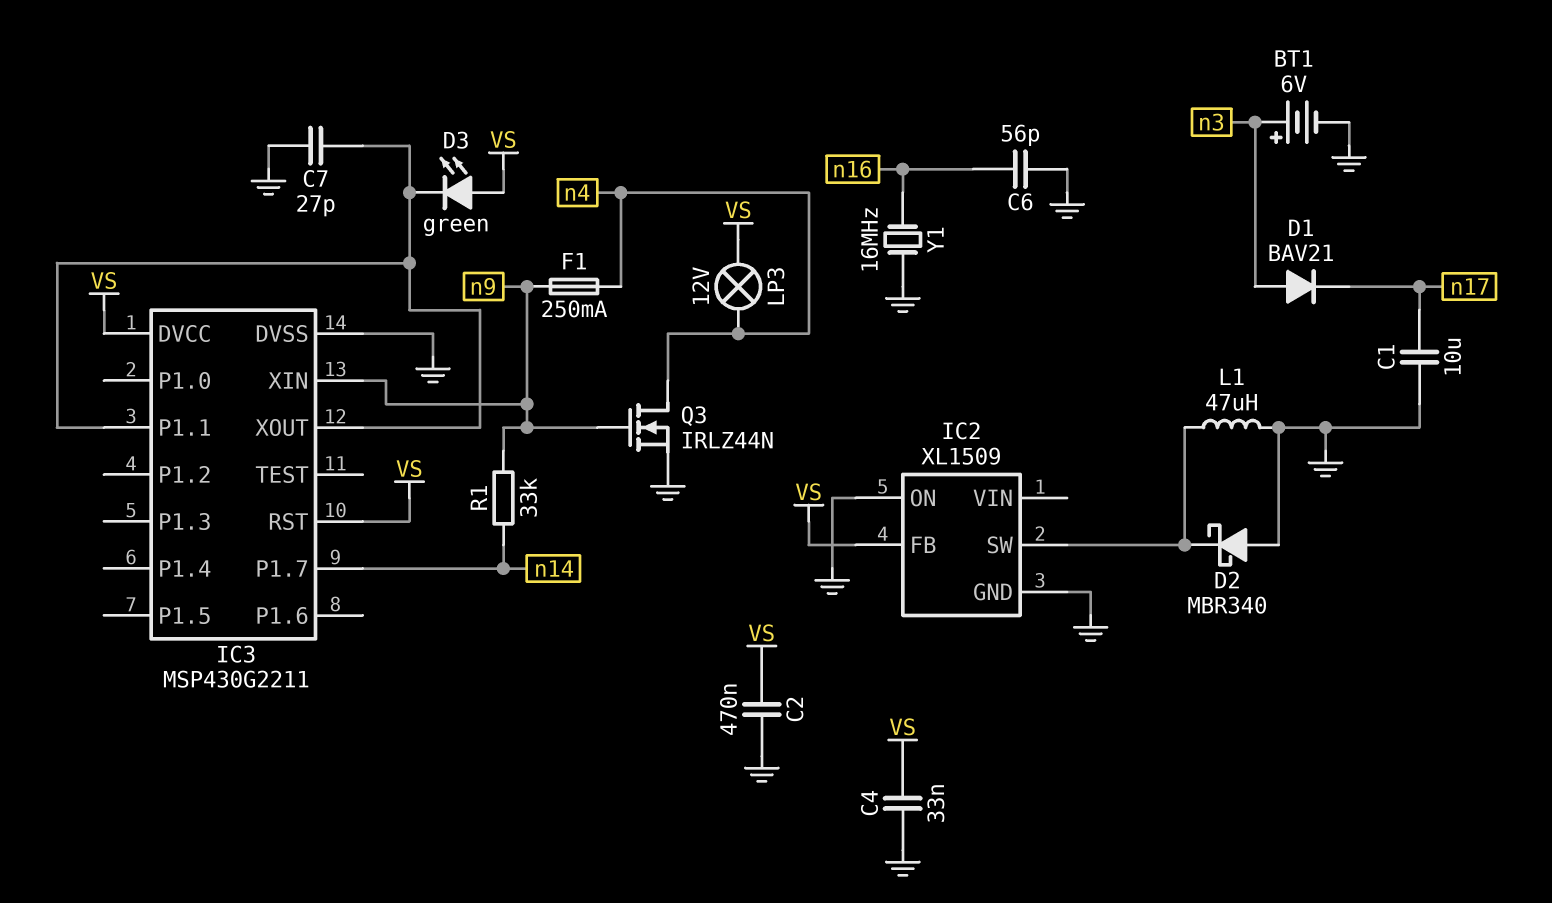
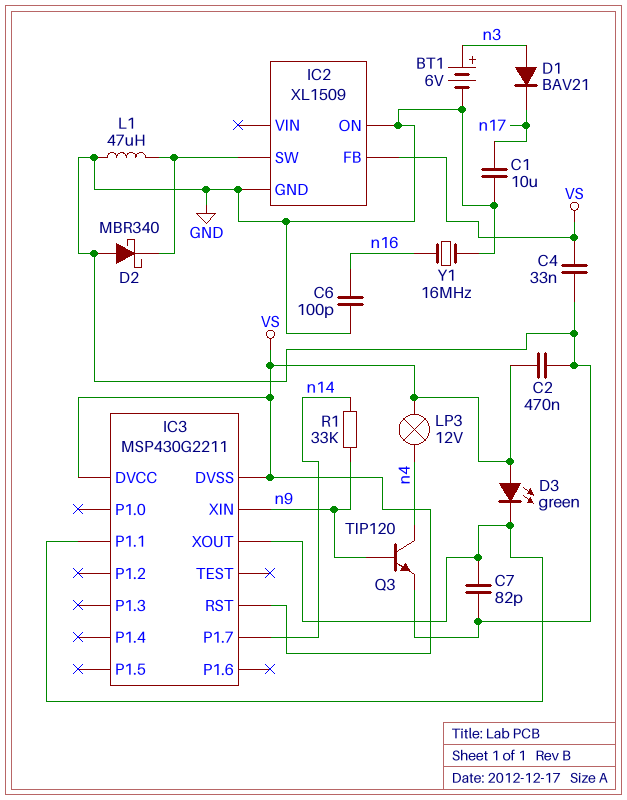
C6: 56pF (GND, n16) -> 100pF (GND, n16)
C7: 27pF (GND, IC3/P1.1) -> 82pF (GND, IC3/P1.1)
F1: 250mA (n4, n9) -> none
IC3 pin DVSS: GND -> VS
Q3: NMOS IRLZ44N (G n9, D n4, S GND) -> NPN TIP120 (B n9, C n4, E GND)

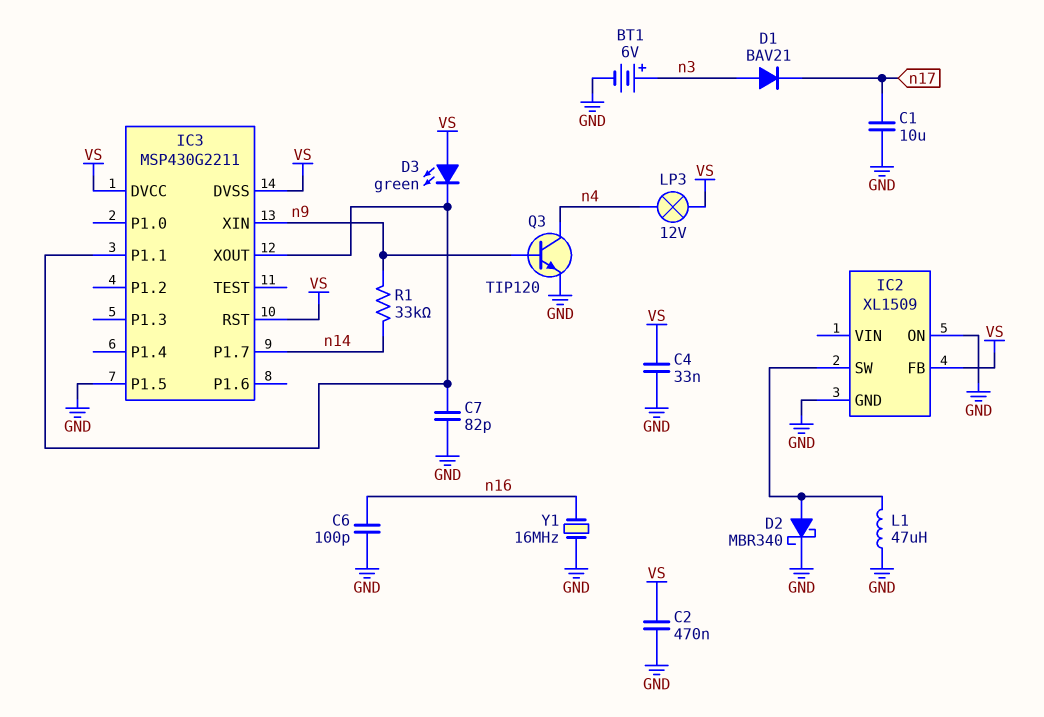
D2: schottky MBR340 (A GND, K IC2/SW) -> schottky MBR340 (A IC2/SW, K GND)
IC3 pin P1.5: none -> GND

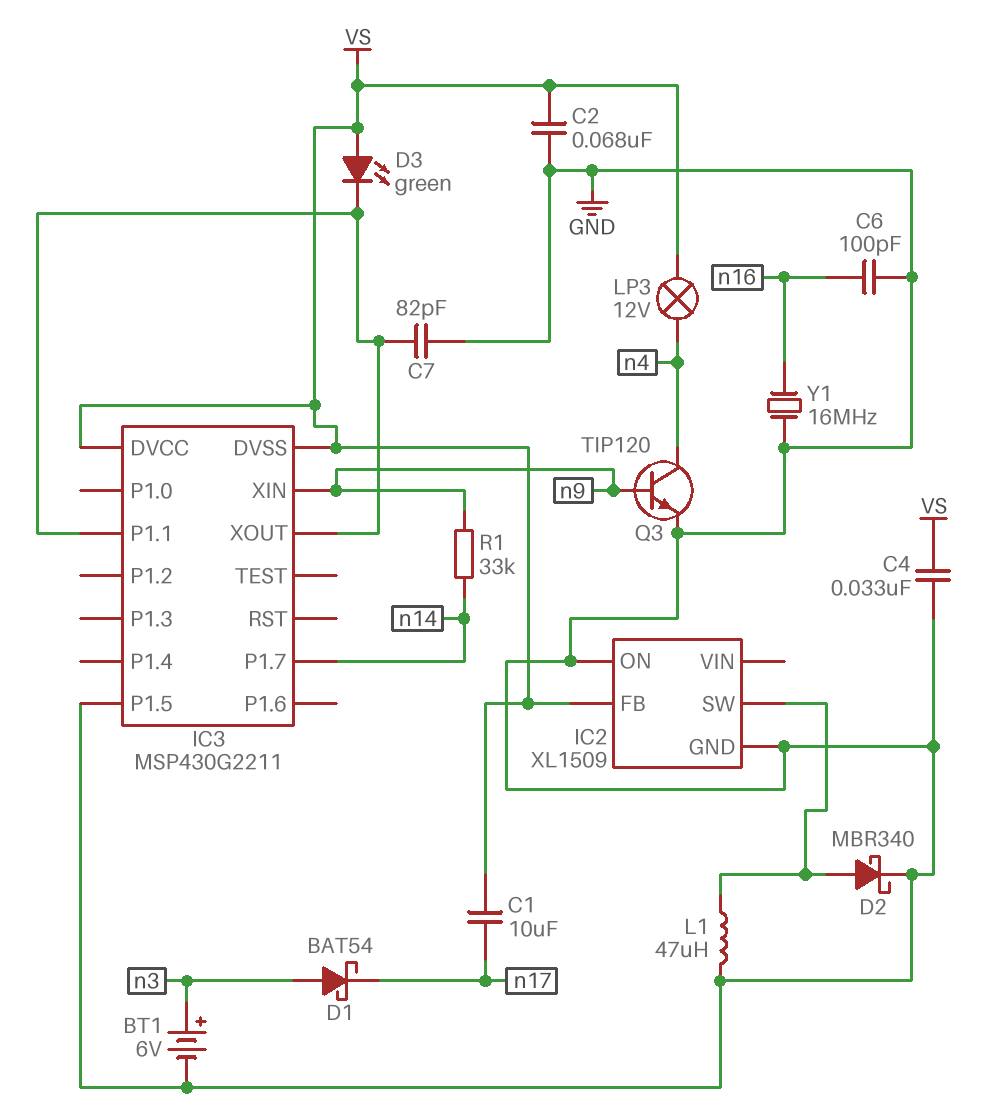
C1: 10uF (GND, n17) -> 10uF (VS, n17)
C2: 470nF (GND, VS) -> 68nF (GND, VS)
D1: diode BAV21 (A n3, K n17) -> schottky BAT54 (A n3, K n17)
IC3 pin RST: VS -> none

